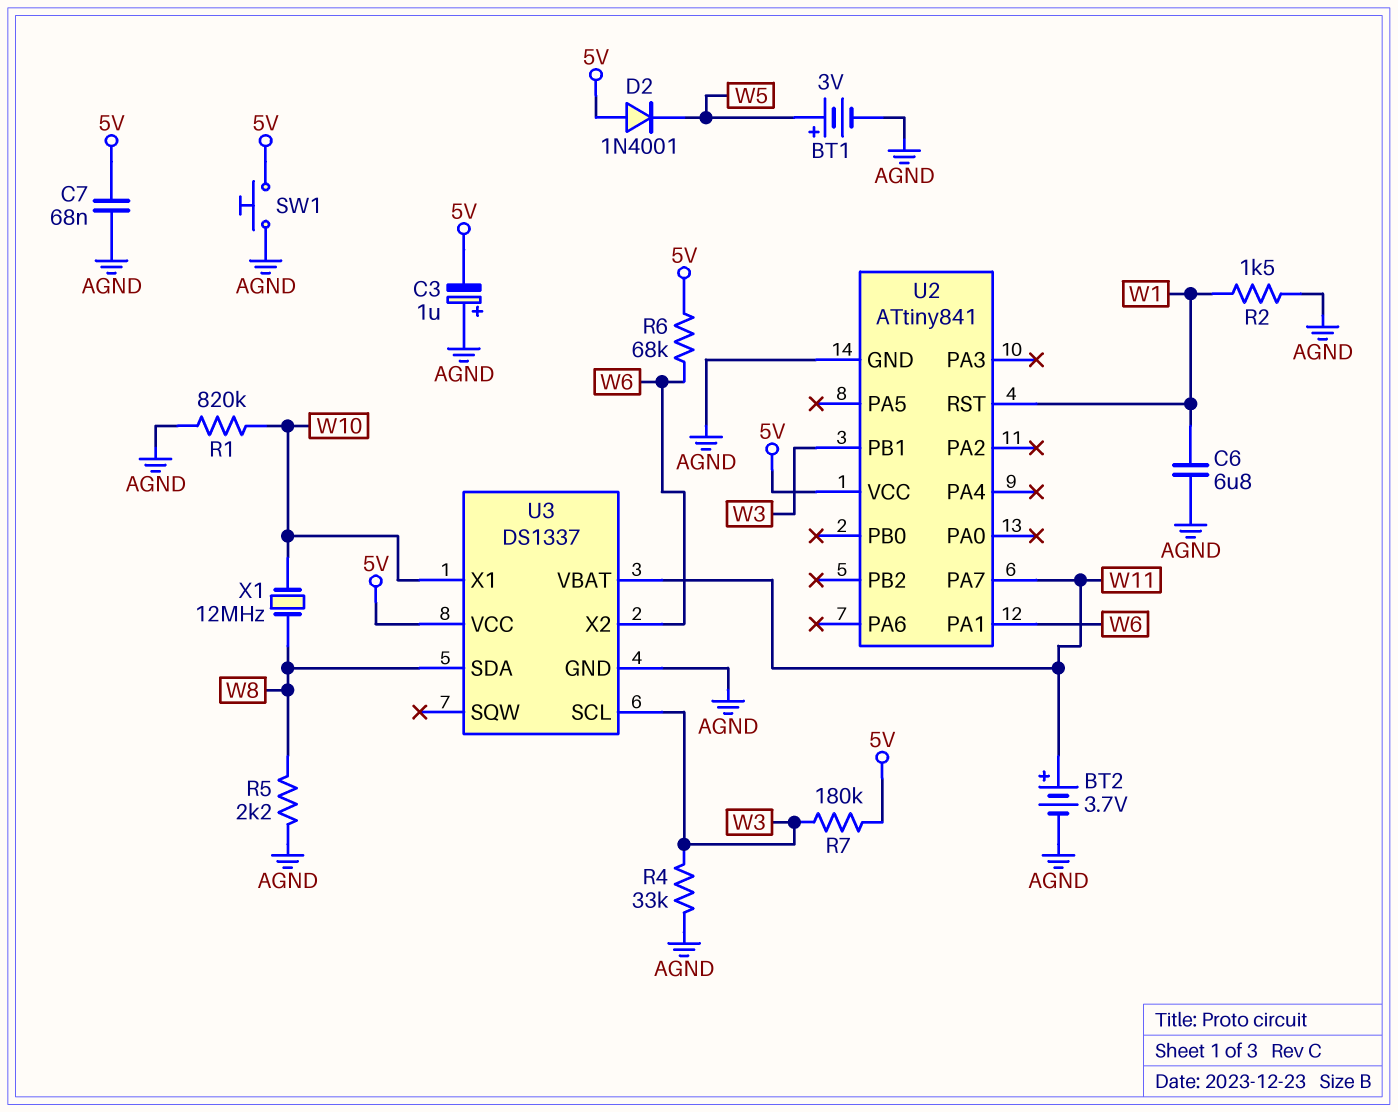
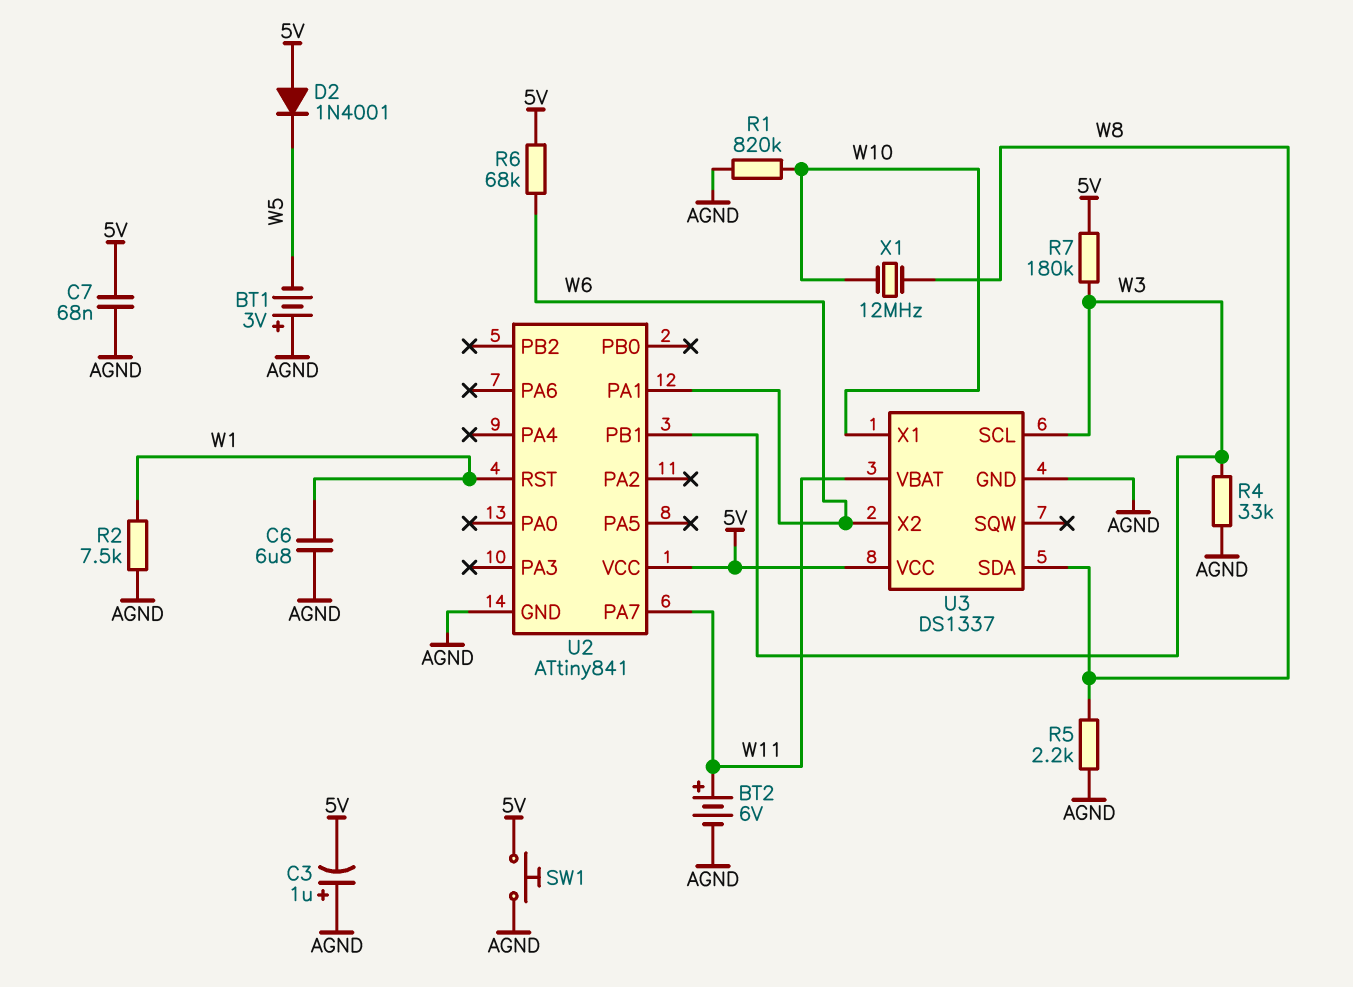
BT1: 3V (plus W5, minus AGND) -> 3V (plus AGND, minus W5)
BT2: 3.7V (plus W11, minus AGND) -> 6V (plus W11, minus AGND)
R2: 1.5k (AGND, W1) -> 7.5k (AGND, W1)

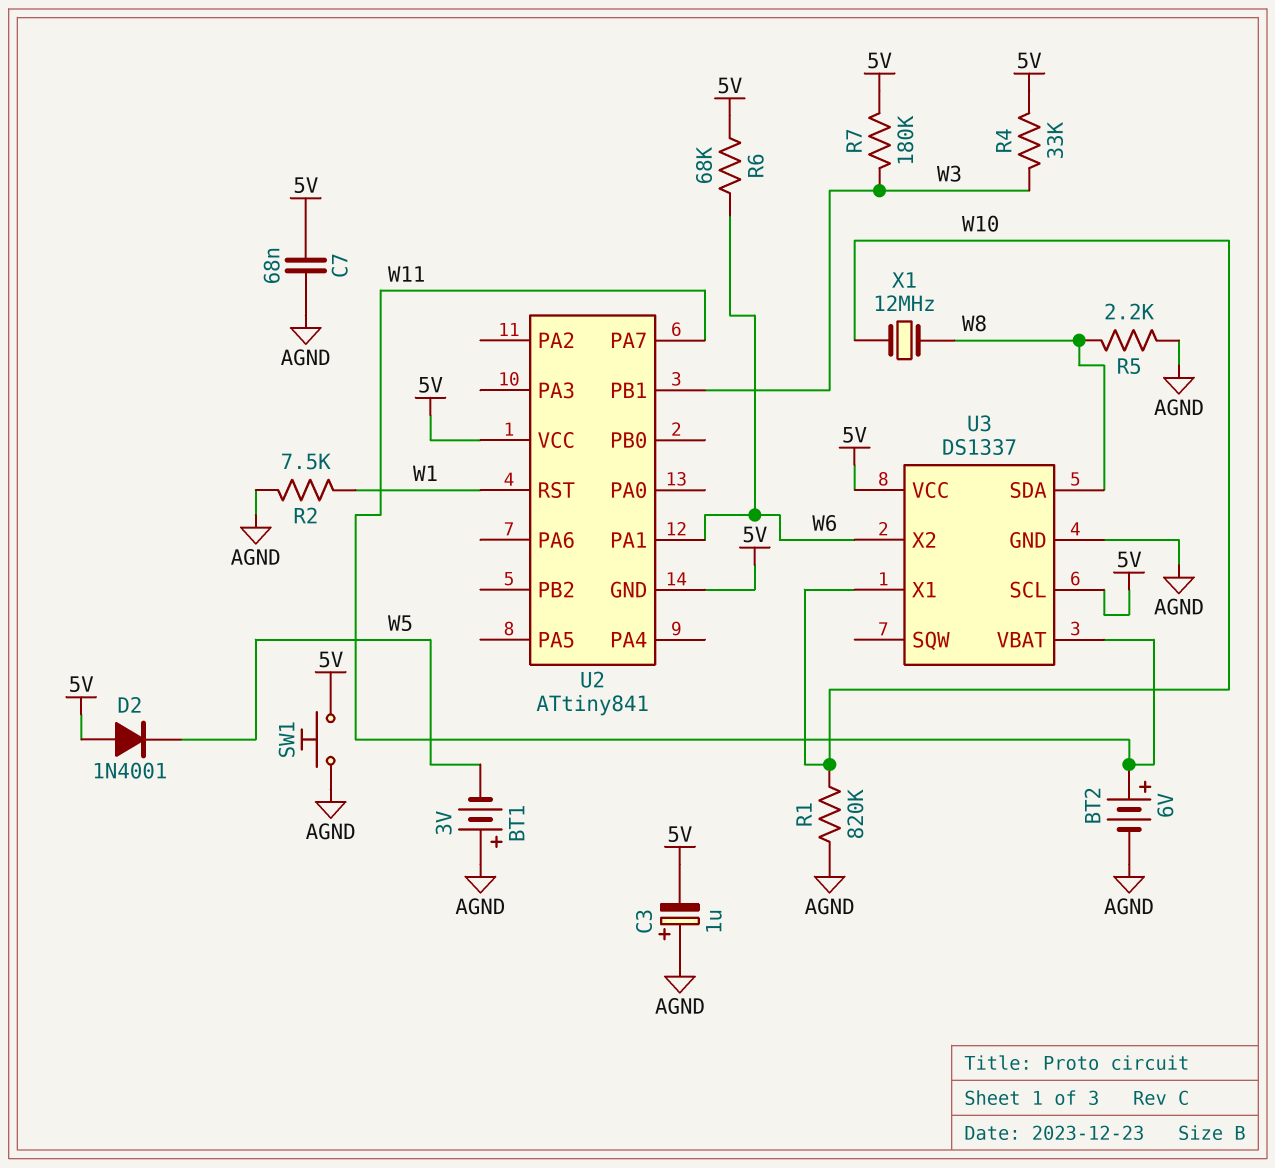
C6: 6.8uF (AGND, W1) -> none
R4: 33k (AGND, W3) -> 33k (5V, W3)
U2 pin GND: AGND -> 5V
U3 pin SCL: W3 -> 5V

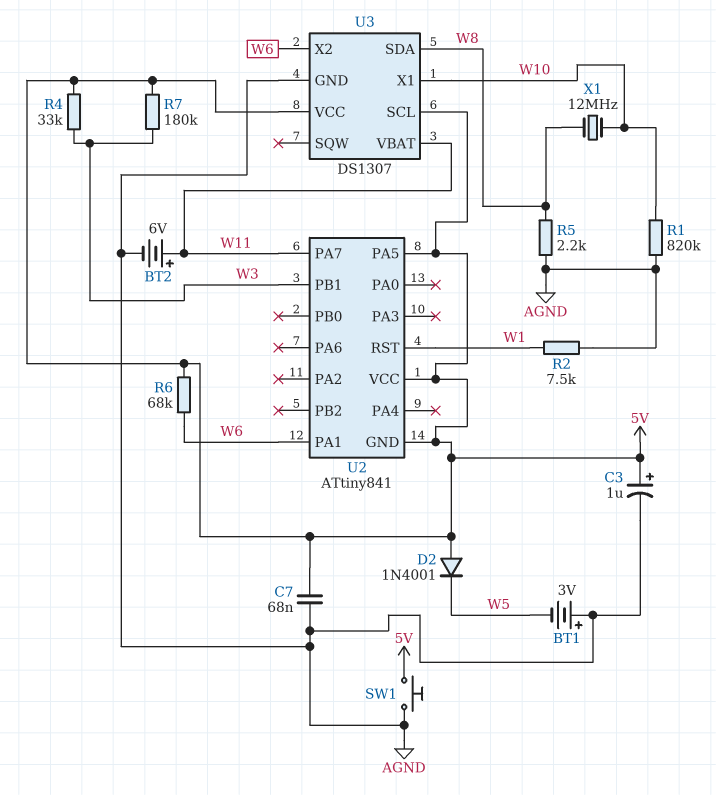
C3: 1uF (plus AGND, minus 5V) -> 1uF (plus 5V, minus AGND)
U2 pin PA5: none -> 5V
U3: DS1337 -> DS1307

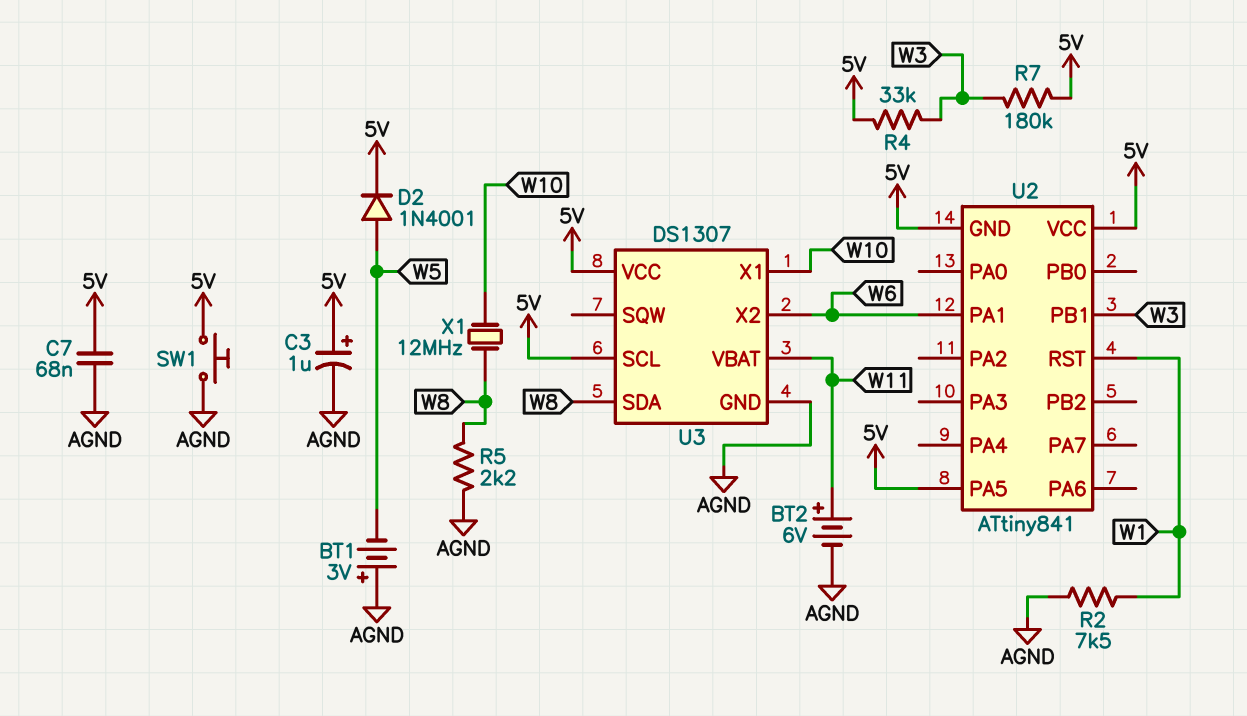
D2: diode 1N4001 (A 5V, K W5) -> diode 1N4001 (A W5, K 5V)
R1: 820k (AGND, W10) -> none
R6: 68k (5V, W6) -> none
U2 pin PA7: W11 -> none

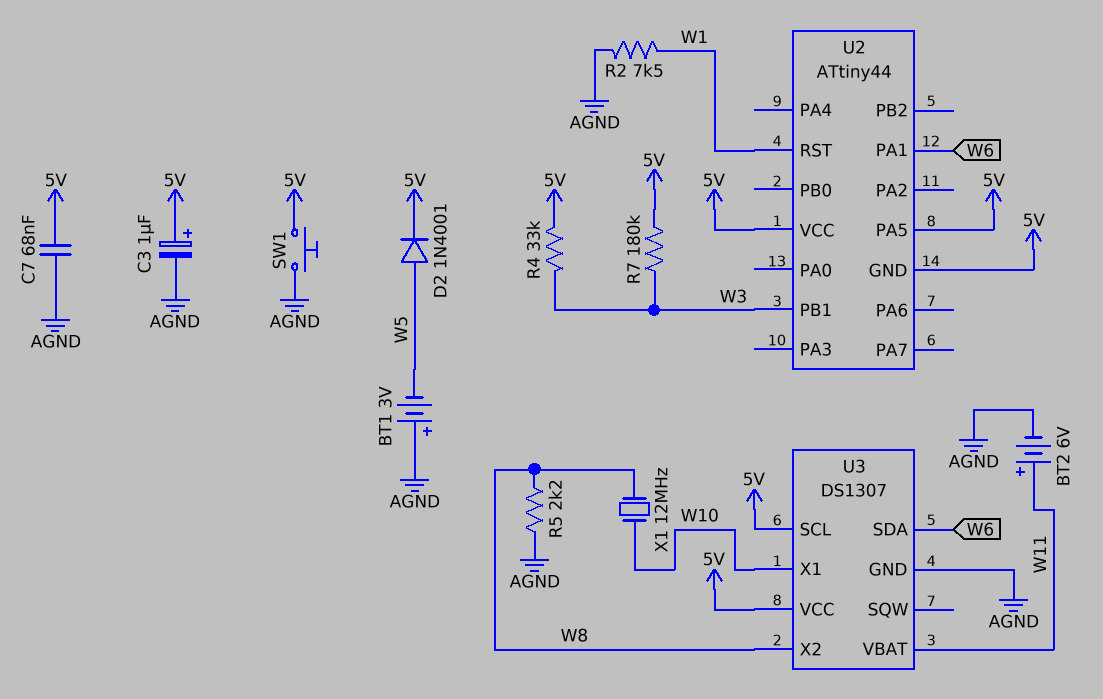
U2: ATtiny841 -> ATtiny44
U3 pin SDA: W8 -> W6
U3 pin X2: W6 -> W8

